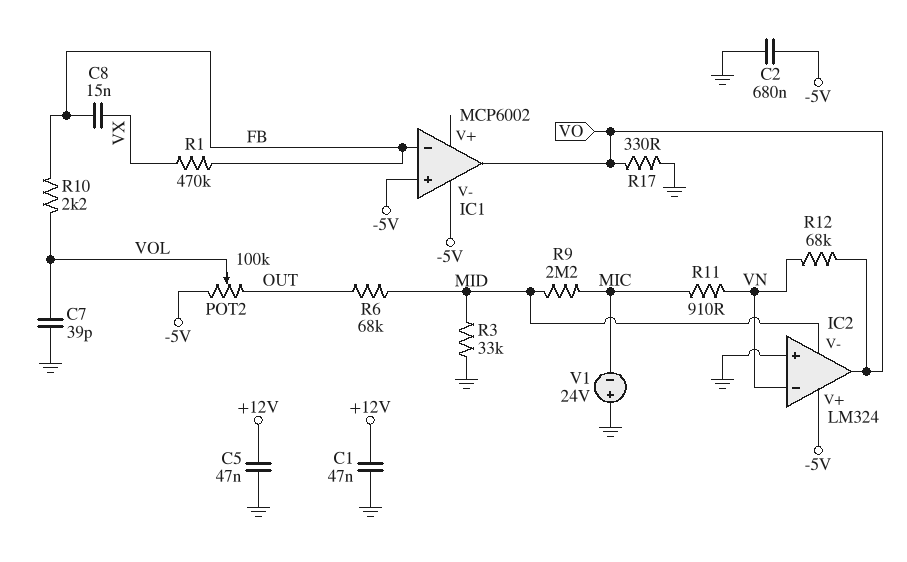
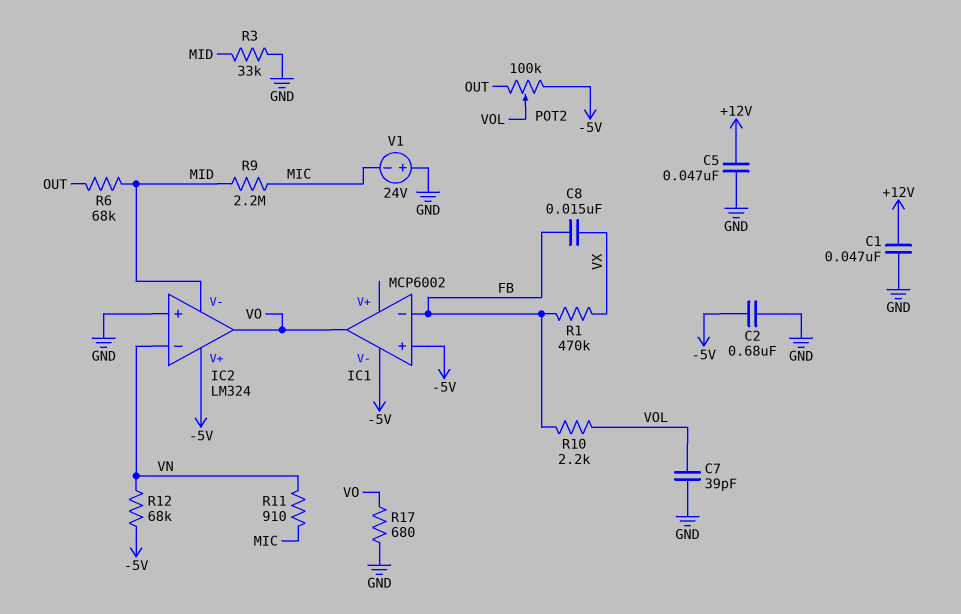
R12: 68k (VN, VO) -> 68k (-5V, VN)
R17: 330 (GND, VO) -> 680 (GND, VO)

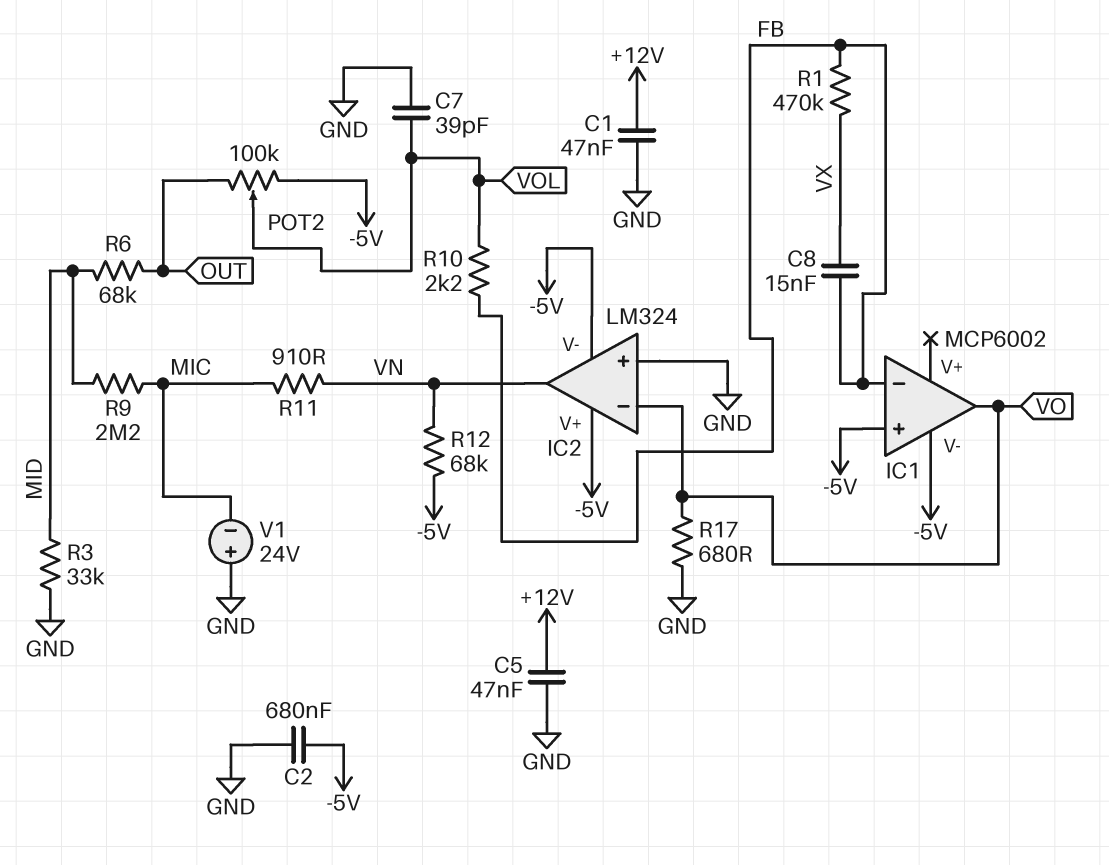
IC2 pin V-: MID -> -5V
IC2 pin in-: VN -> VO
IC2 pin out: VO -> VN

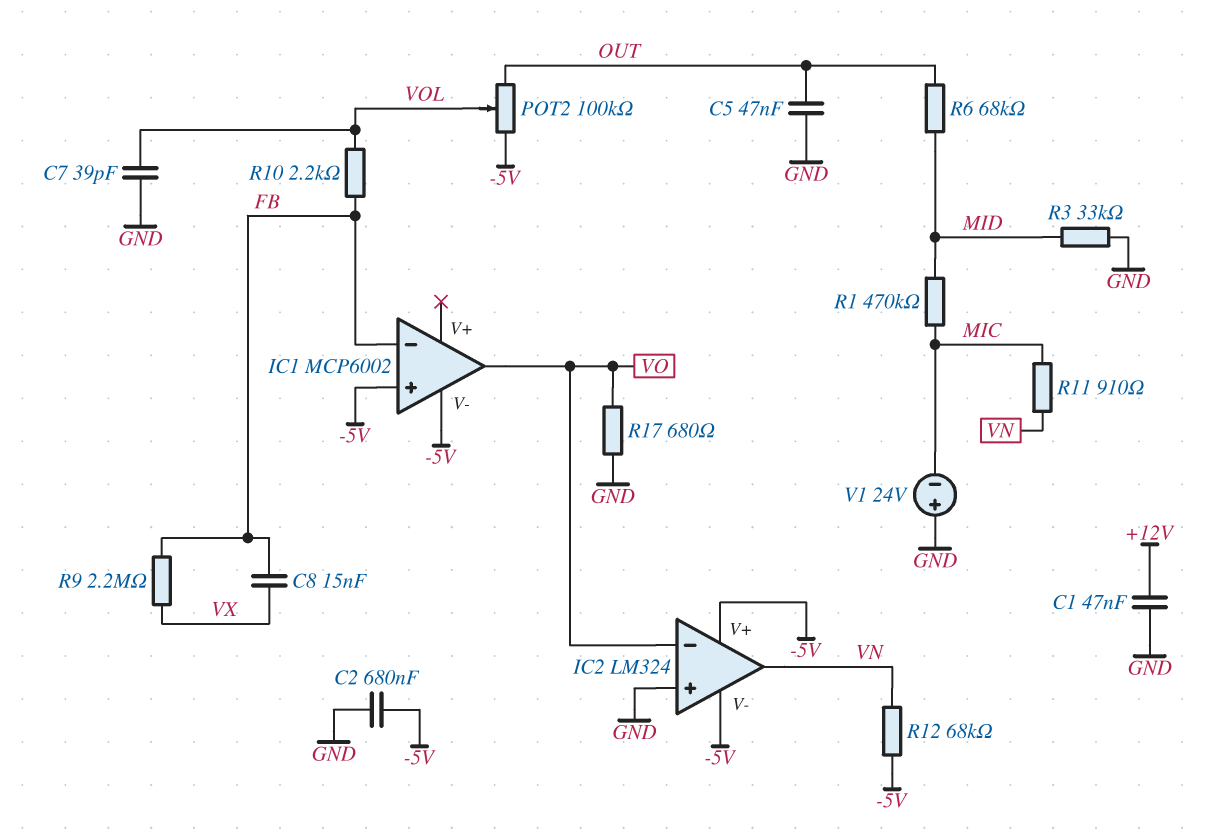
C5: 47nF (+12V, GND) -> 47nF (GND, OUT)
R1: 470k (FB, VX) -> 470k (MIC, MID)
R9: 2.2M (MIC, MID) -> 2.2M (FB, VX)

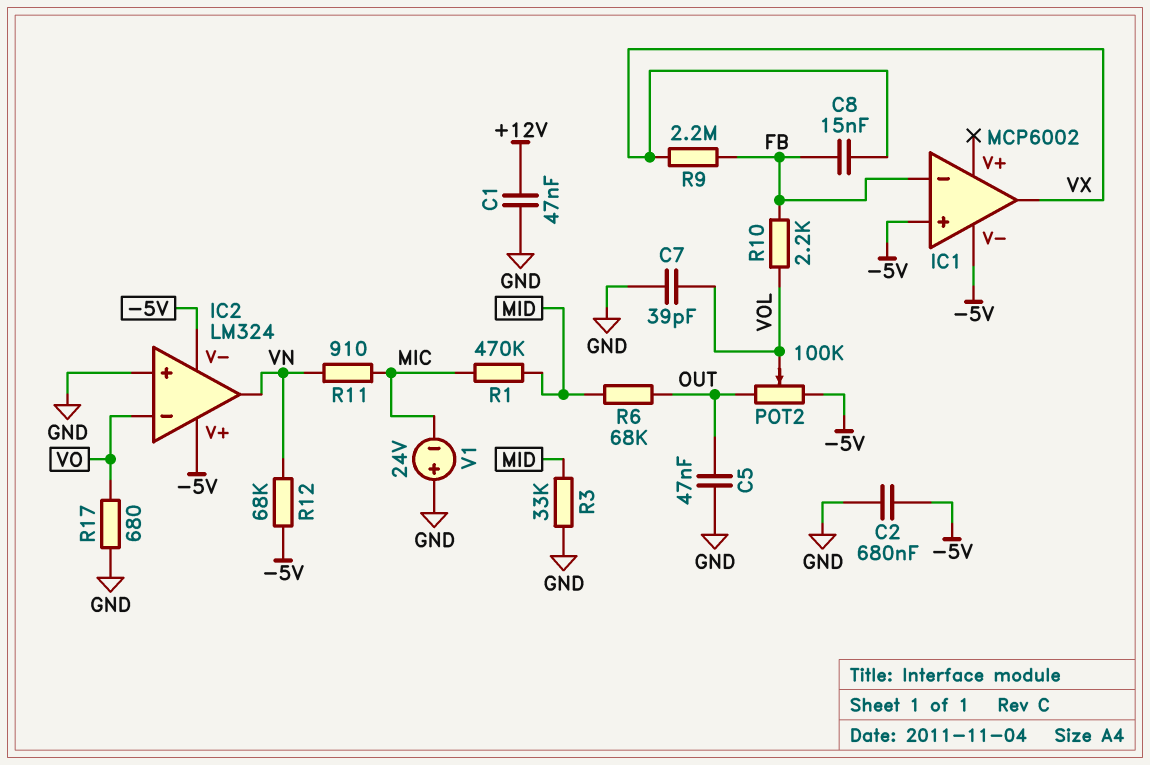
IC1 pin out: VO -> VX

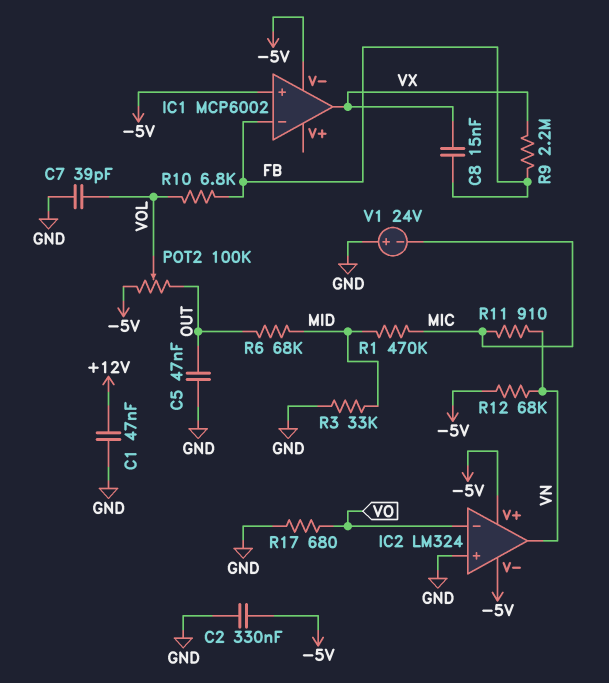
C2: 680nF (-5V, GND) -> 330nF (-5V, GND)
R10: 2.2k (FB, VOL) -> 6.8k (FB, VOL)

